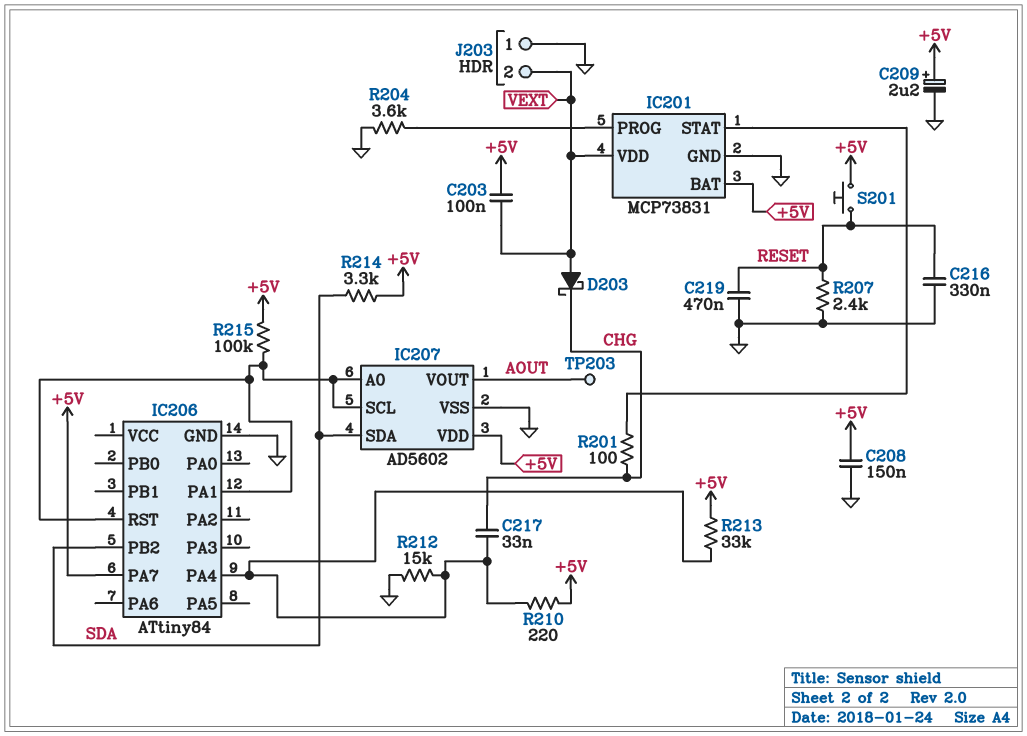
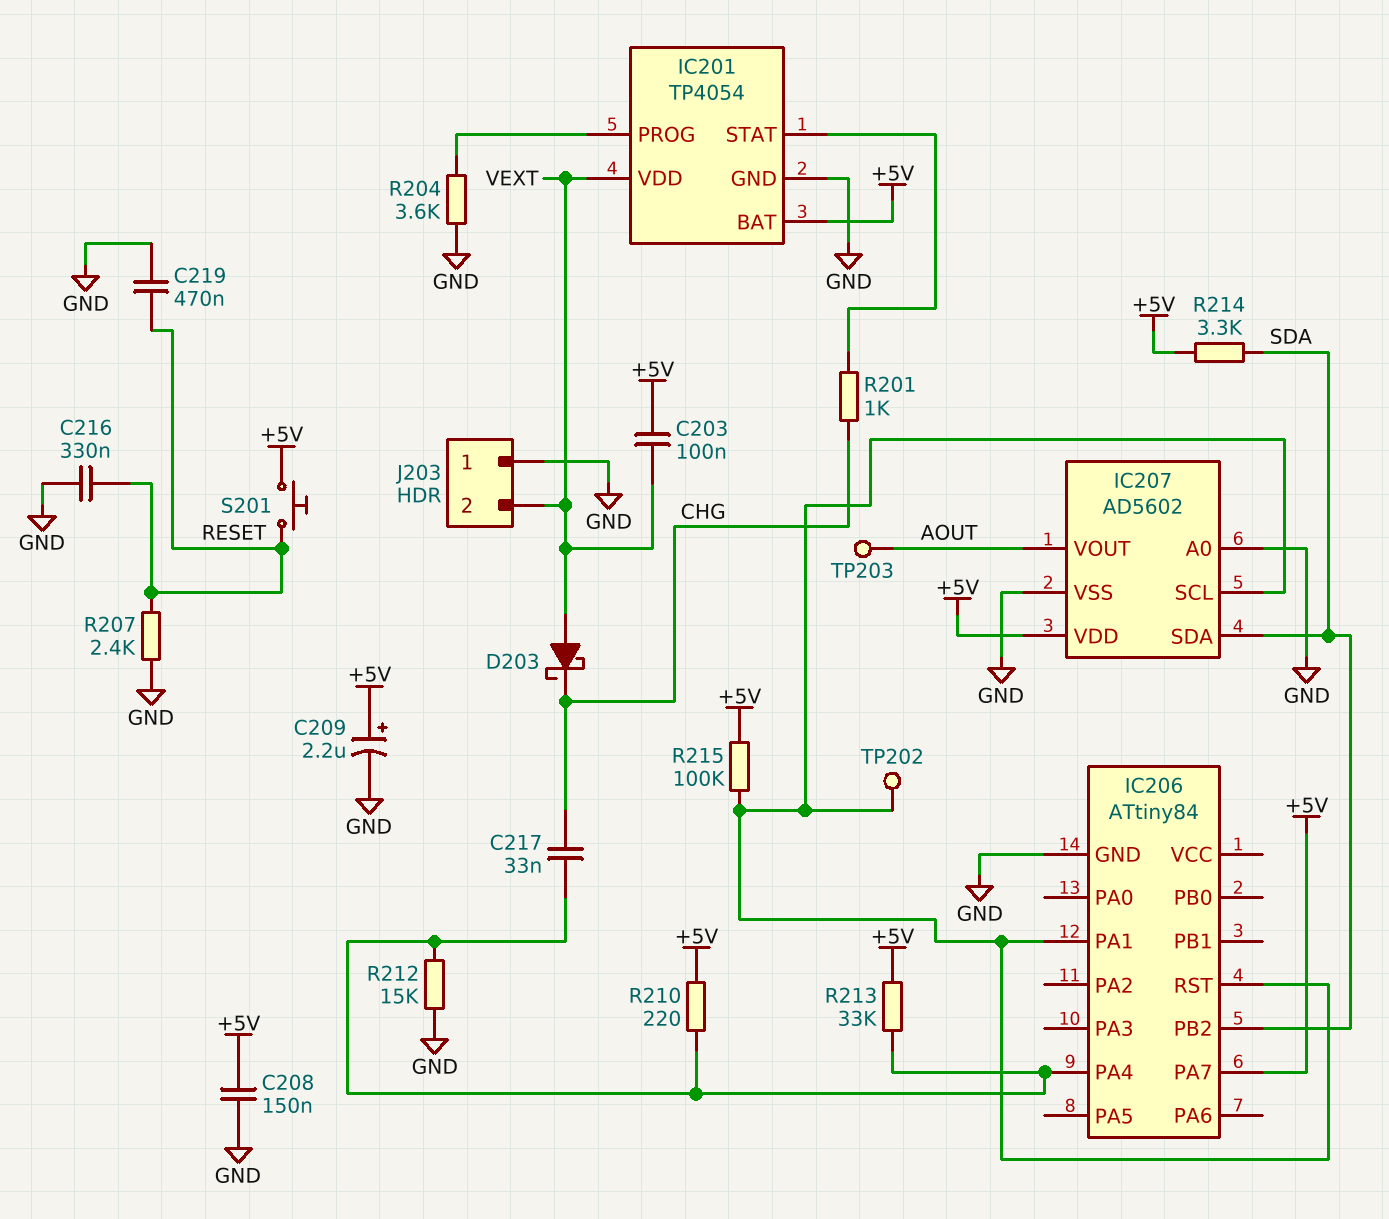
IC201: MCP73831 -> TP4054
IC207 pin A0: IC206/PA1 -> GND
R201: 100 (CHG, IC201/STAT) -> 1k (CHG, IC201/STAT)
TP202: none -> test point (IC206/PA1)

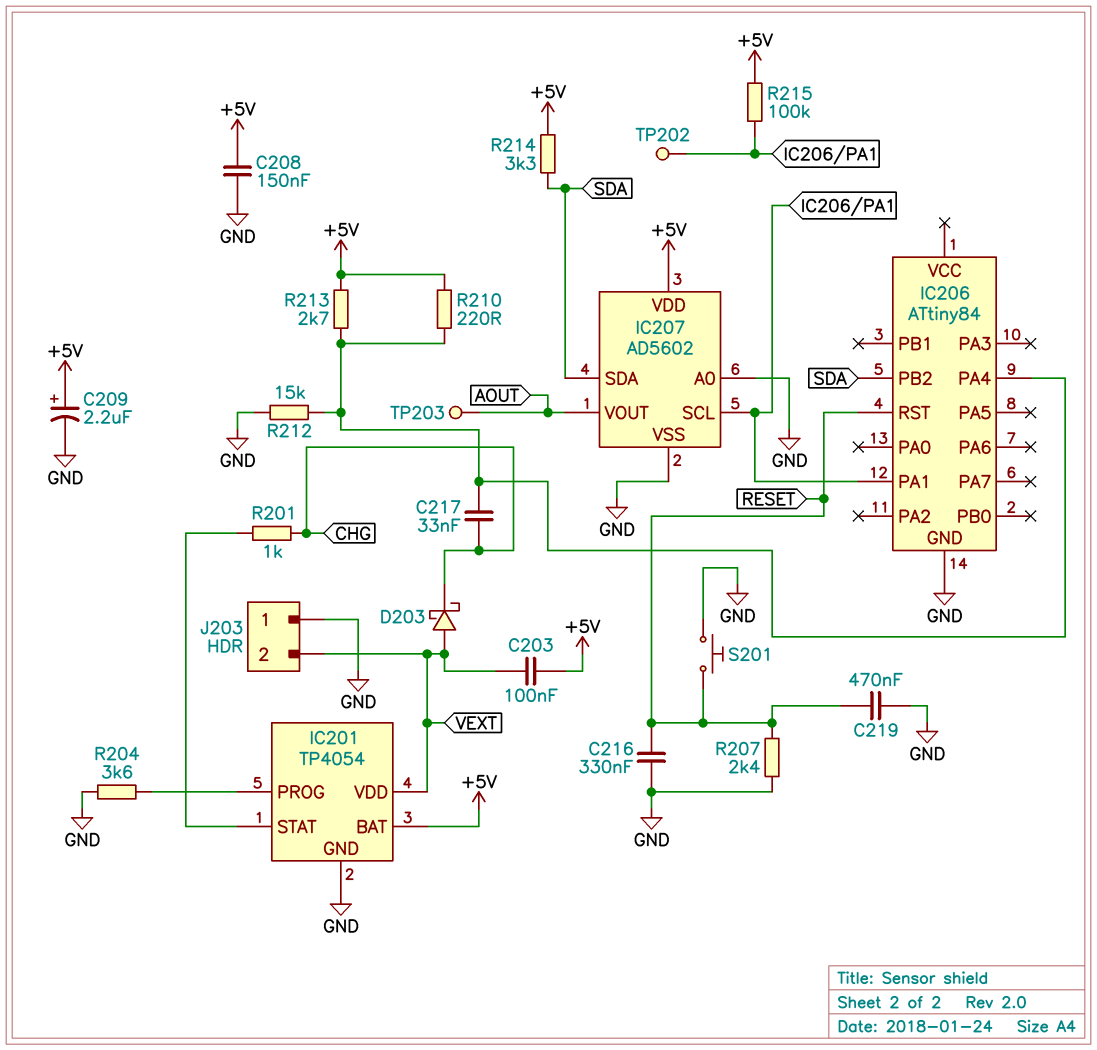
IC206 pin PA7: +5V -> none
IC206 pin RST: IC206/PA1 -> RESET
R213: 33k (+5V, IC206/PA4) -> 2.7k (+5V, IC206/PA4)
S201: button (+5V, RESET) -> button (GND, RESET)

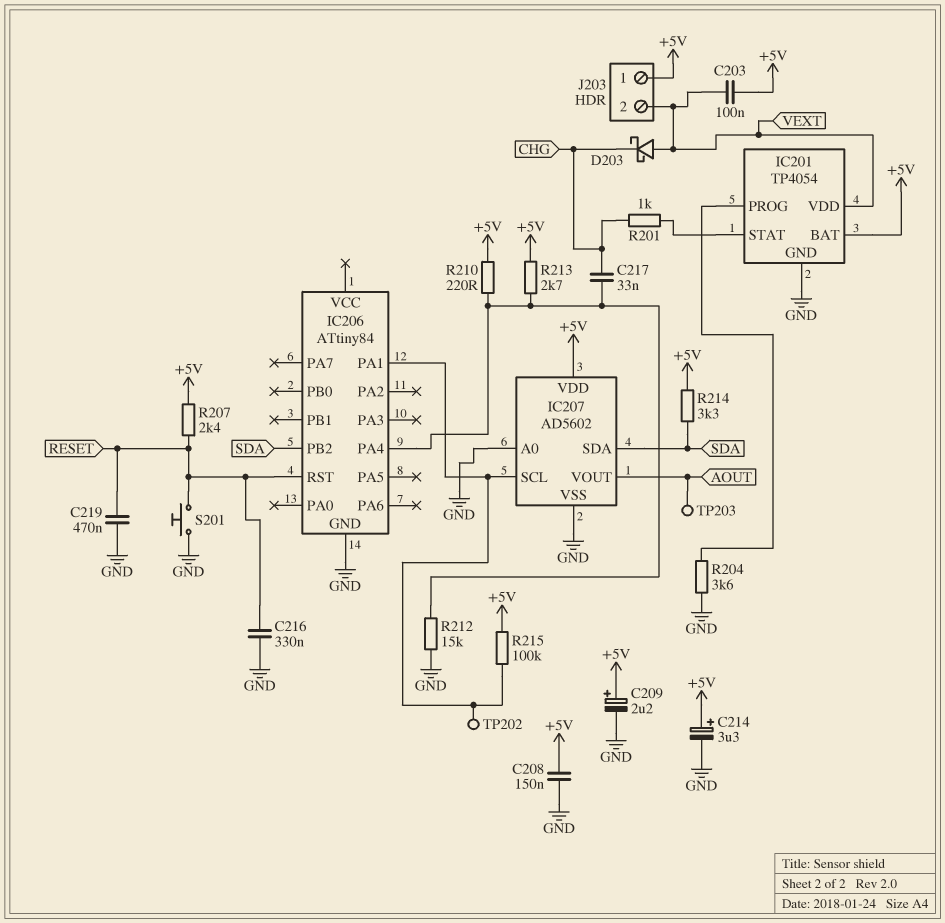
C214: none -> 3.3uF (plus +5V, minus GND)
J203 pin 1: GND -> +5V
R207: 2.4k (GND, RESET) -> 2.4k (+5V, RESET)

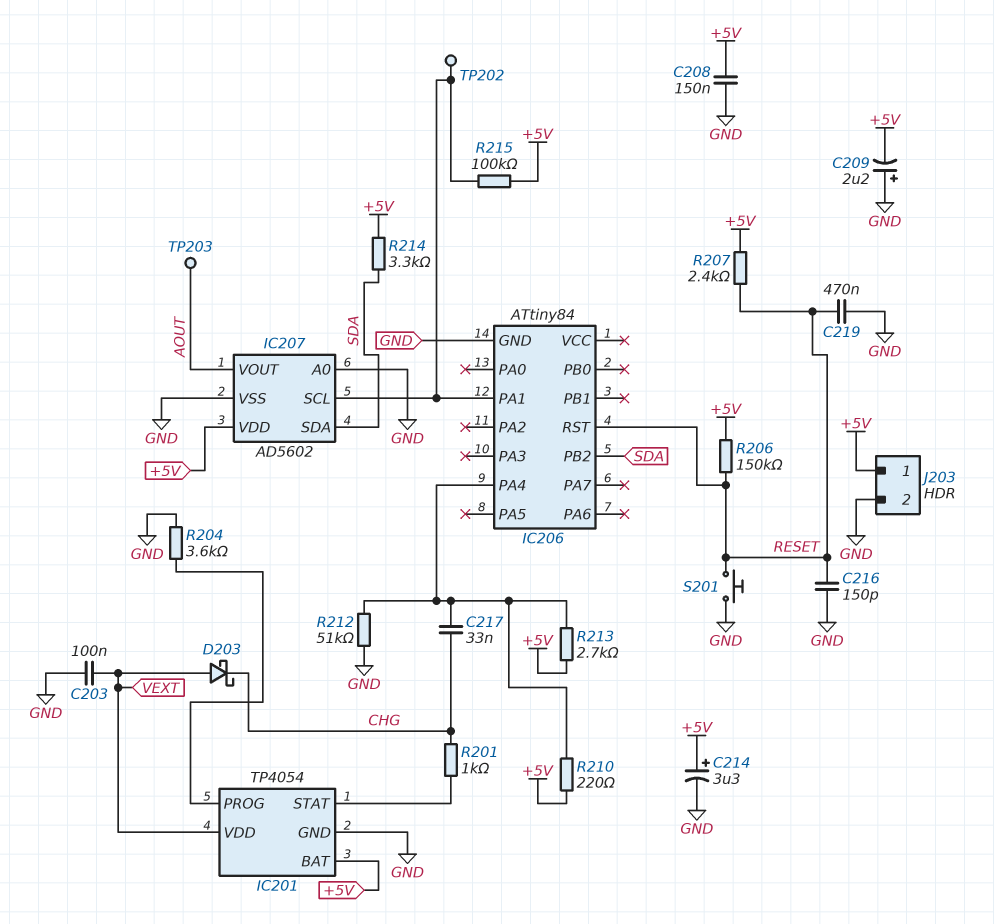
C203: 100nF (+5V, VEXT) -> 100nF (GND, VEXT)
C209: 2.2uF (plus +5V, minus GND) -> 2.2uF (plus GND, minus +5V)
C216: 330nF (GND, RESET) -> 150pF (GND, RESET)
J203 pin 2: VEXT -> GND
R206: none -> 150k (+5V, RESET)
R212: 15k (GND, IC206/PA4) -> 51k (GND, IC206/PA4)

